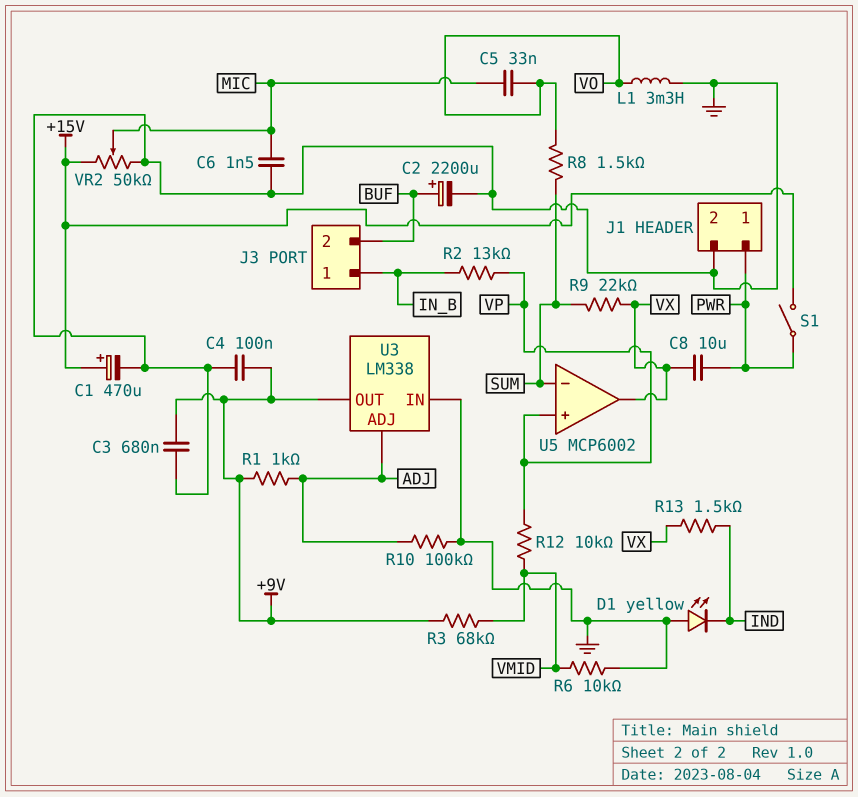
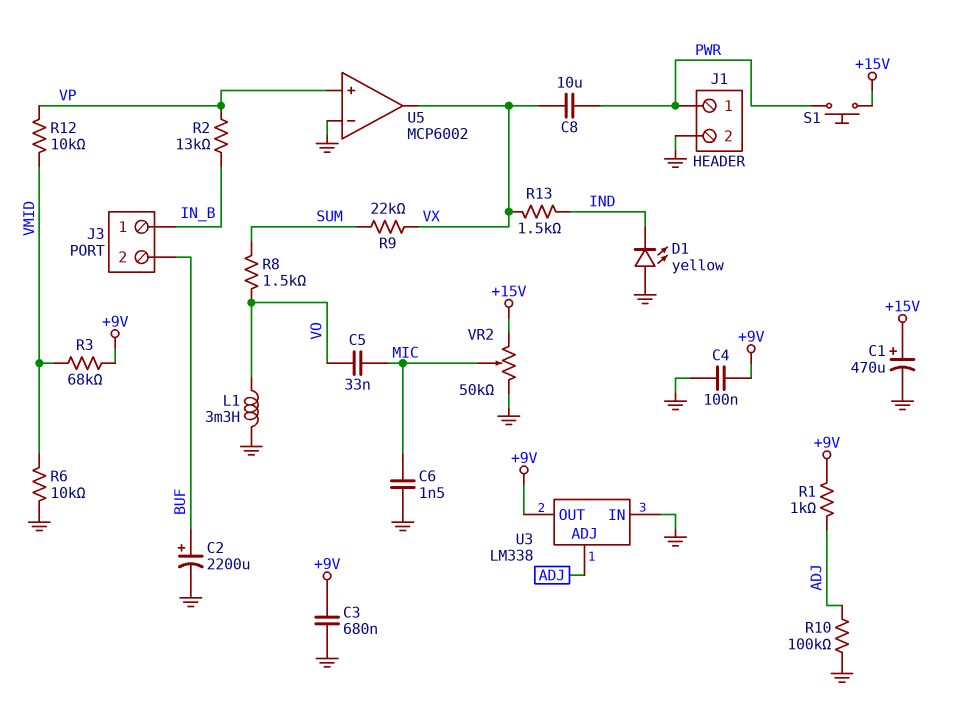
S1: switch (+15V, PWR) -> button (+15V, PWR)
U5 pin in-: SUM -> GND

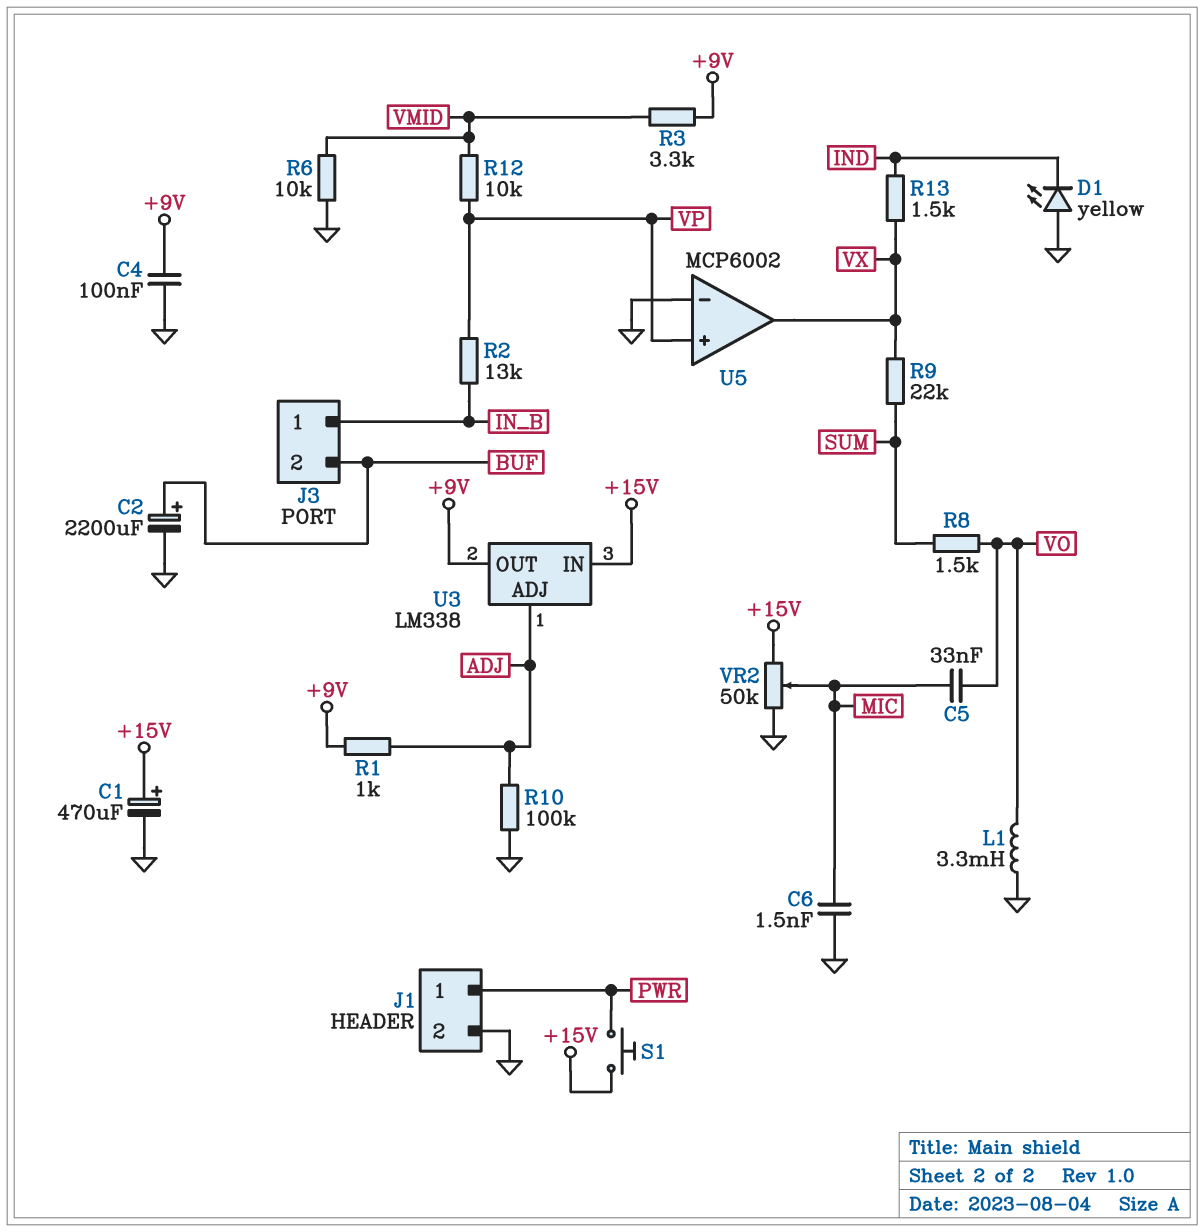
C3: 680nF (+9V, GND) -> none
C8: 10uF (PWR, VX) -> none
R3: 68k (+9V, VMID) -> 3.3k (+9V, VMID)
U3 pin IN: GND -> +15V

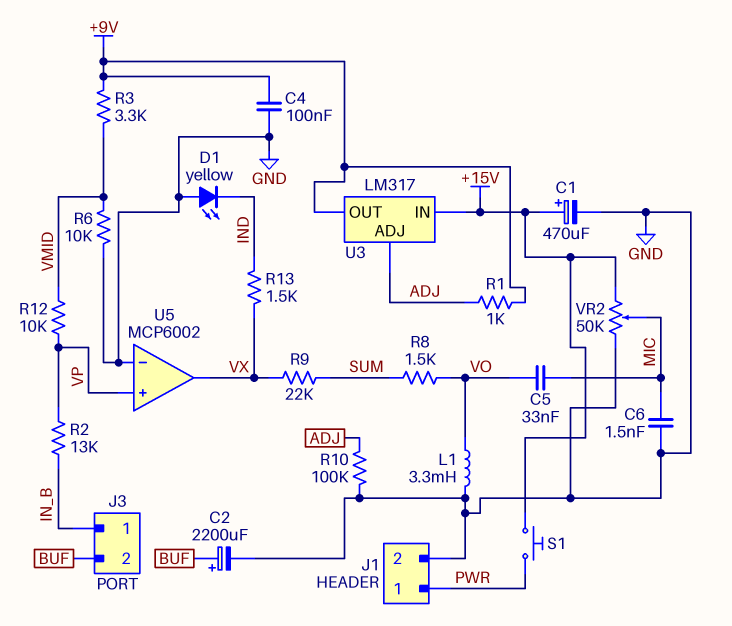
U3: LM338 -> LM317

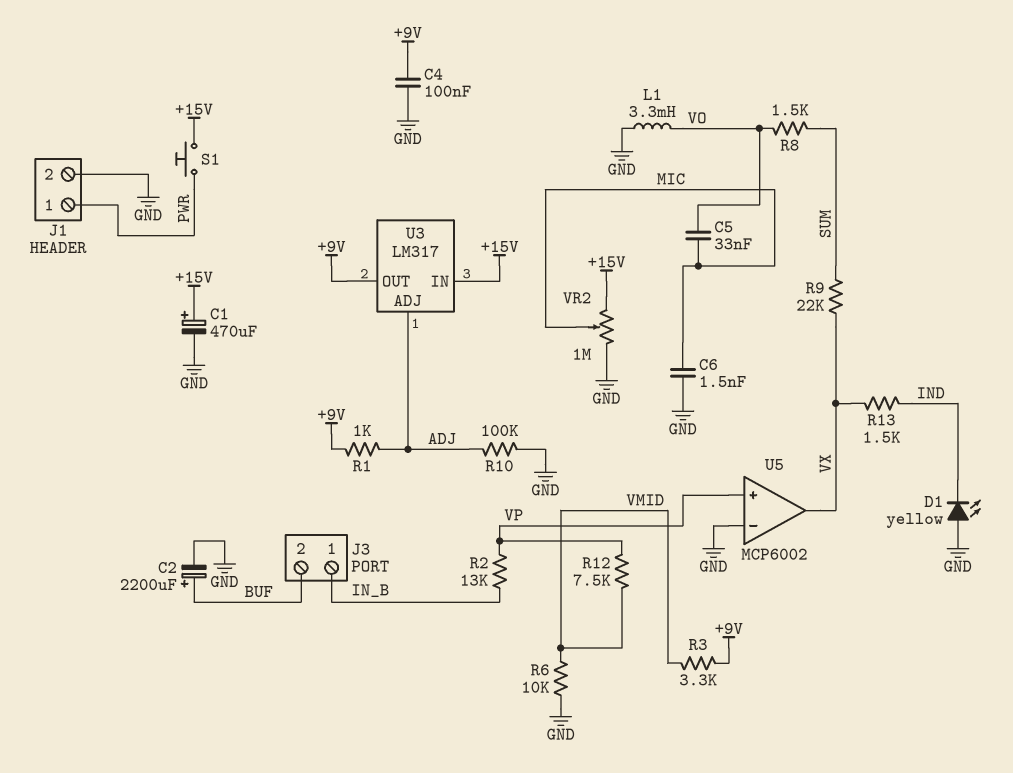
R12: 10k (VMID, VP) -> 7.5k (VMID, VP)
VR2: 50k (+15V, GND, wiper MIC) -> 1M (+15V, GND, wiper MIC)

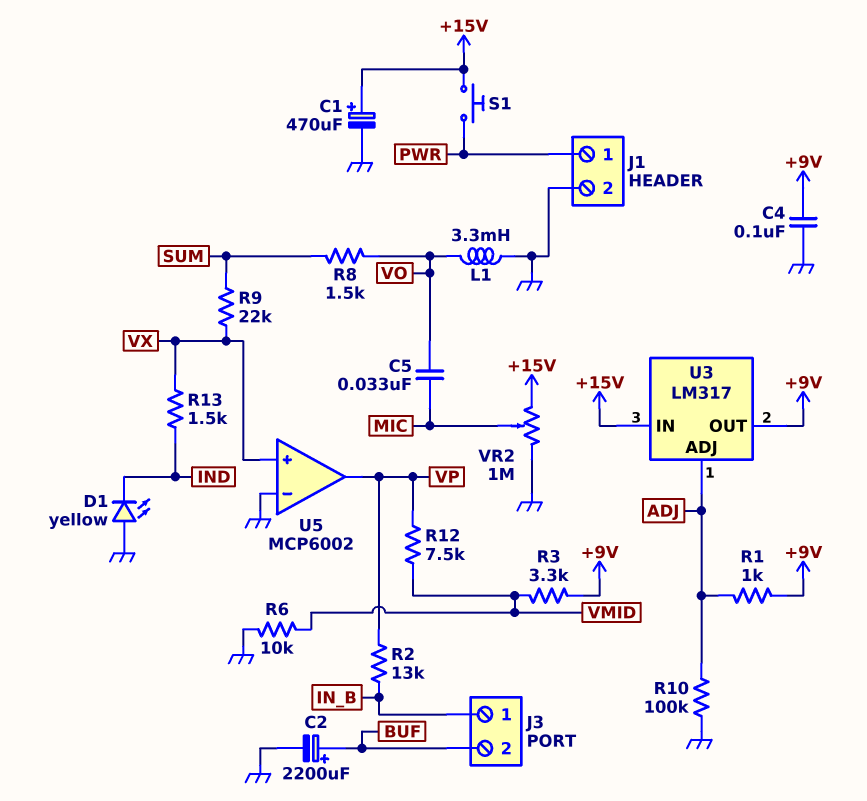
C6: 1.5nF (GND, MIC) -> none
U5 pin in+: VP -> VX
U5 pin out: VX -> VP

